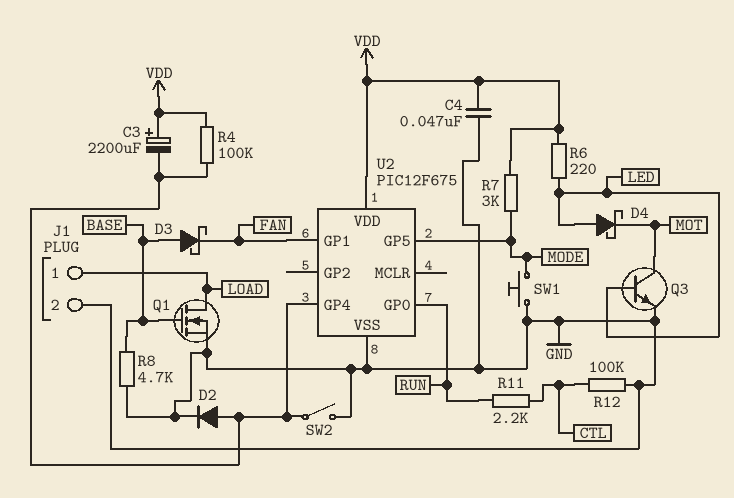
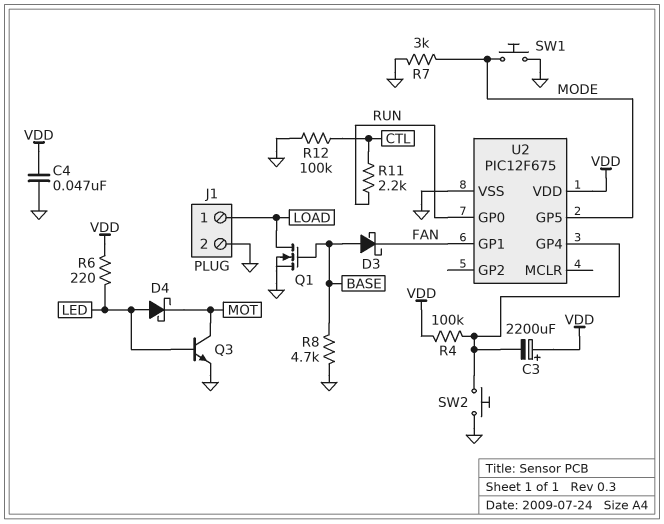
D2: diode (A U2/GP4, K GND) -> none
R7: 3k (MODE, VDD) -> 3k (GND, MODE)
SW2: switch (GND, U2/GP4) -> button (GND, U2/GP4)

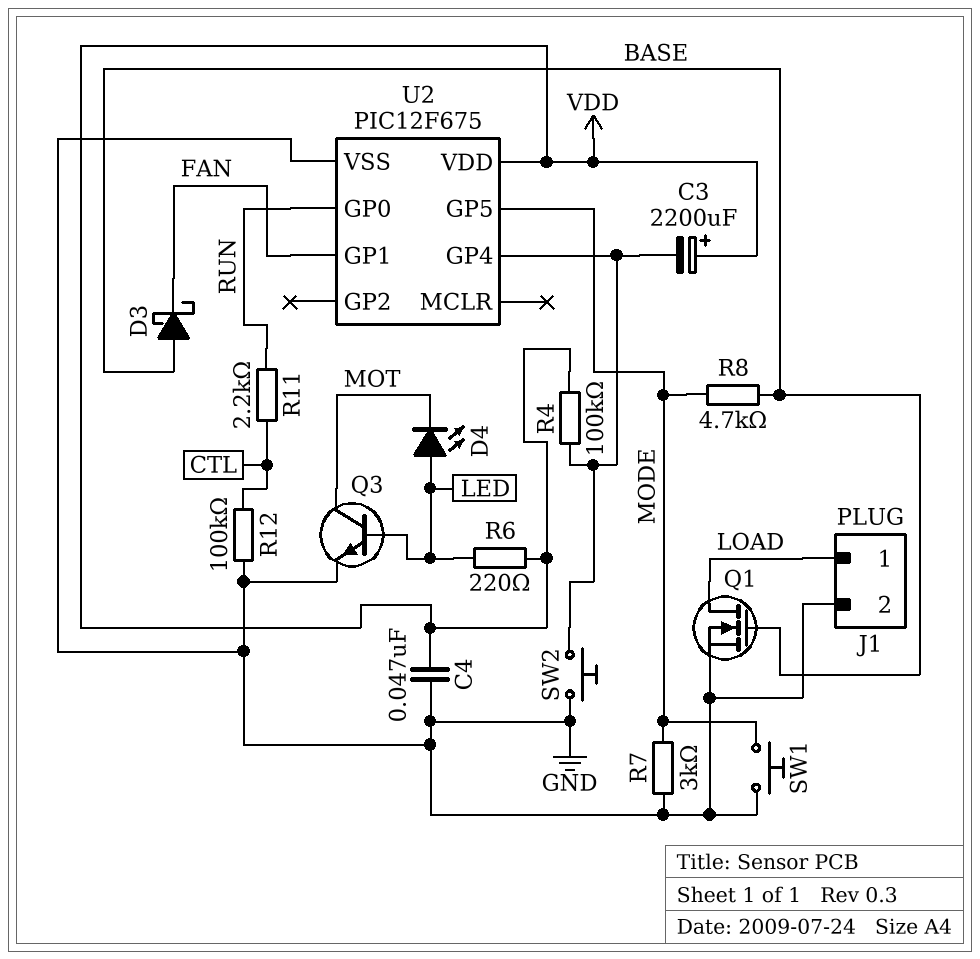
D4: schottky (A LED, K MOT) -> LED (A LED, K MOT)
R8: 4.7k (BASE, GND) -> 4.7k (BASE, MODE)

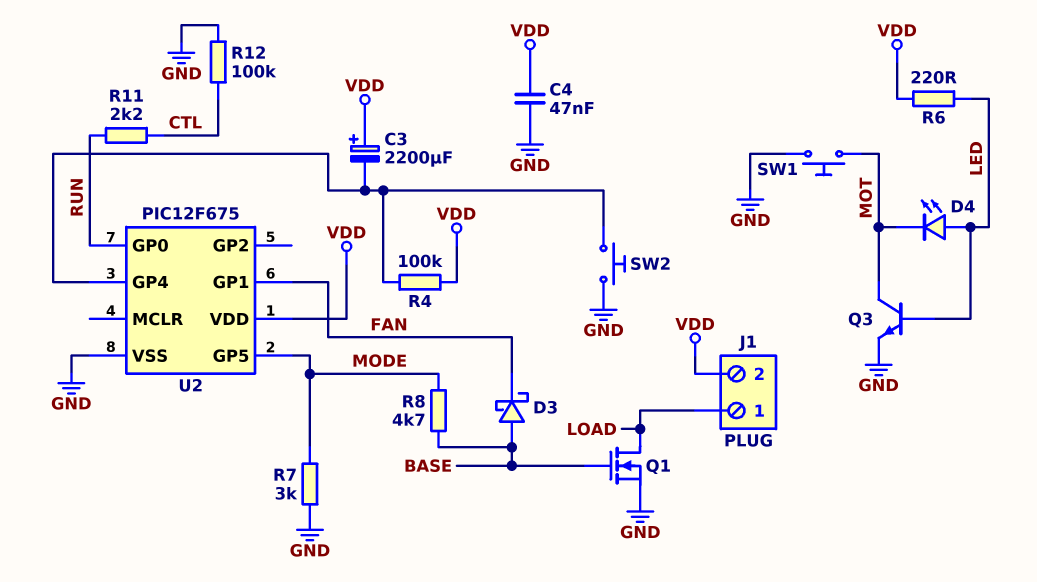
J1 pin 2: GND -> VDD
SW1: button (GND, MODE) -> button (GND, MOT)

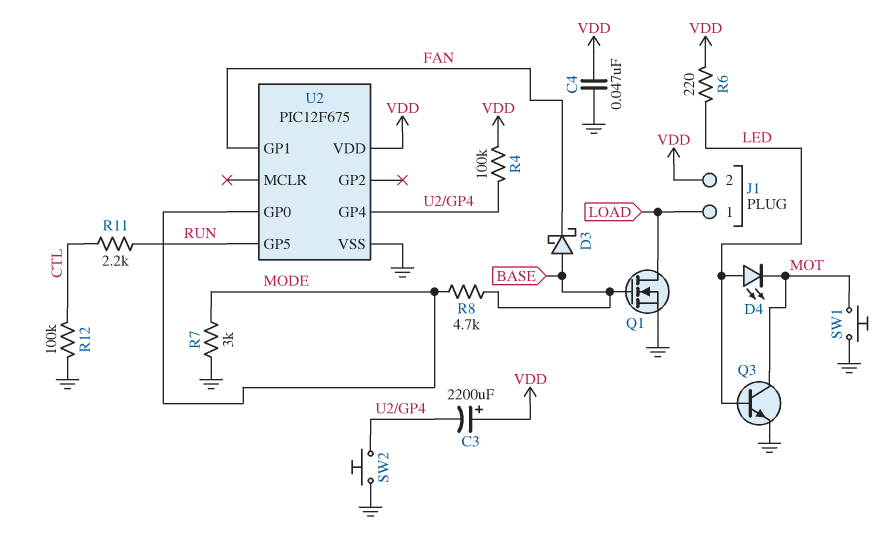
U2 pin GP0: RUN -> MODE
U2 pin GP5: MODE -> RUN

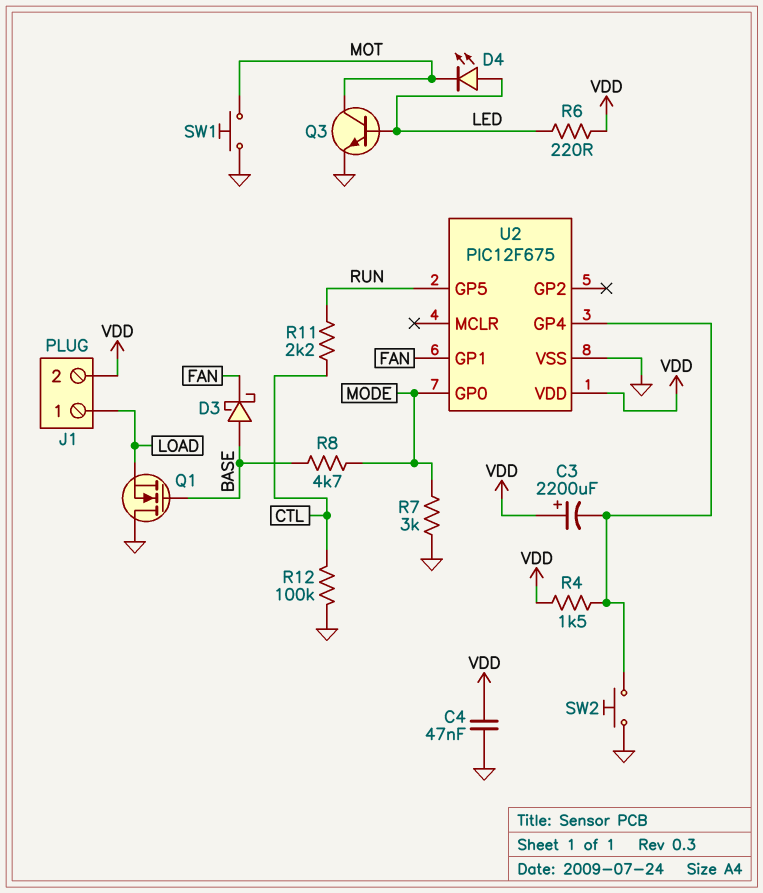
Q1: NMOS (G BASE, D LOAD, S GND) -> NMOS (G BASE, D GND, S LOAD)
R4: 100k (U2/GP4, VDD) -> 1.5k (U2/GP4, VDD)

